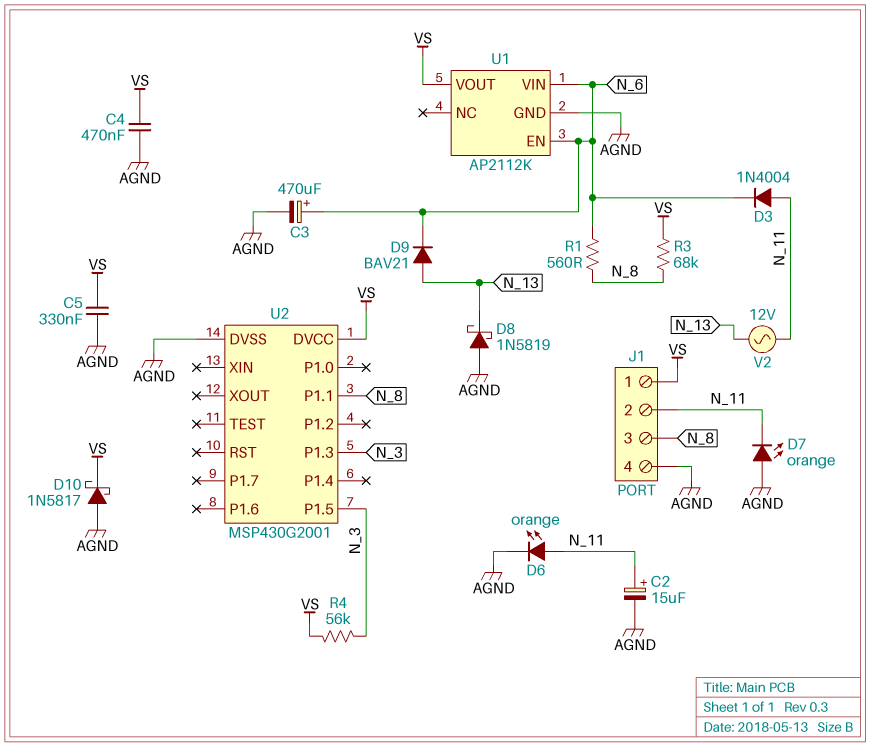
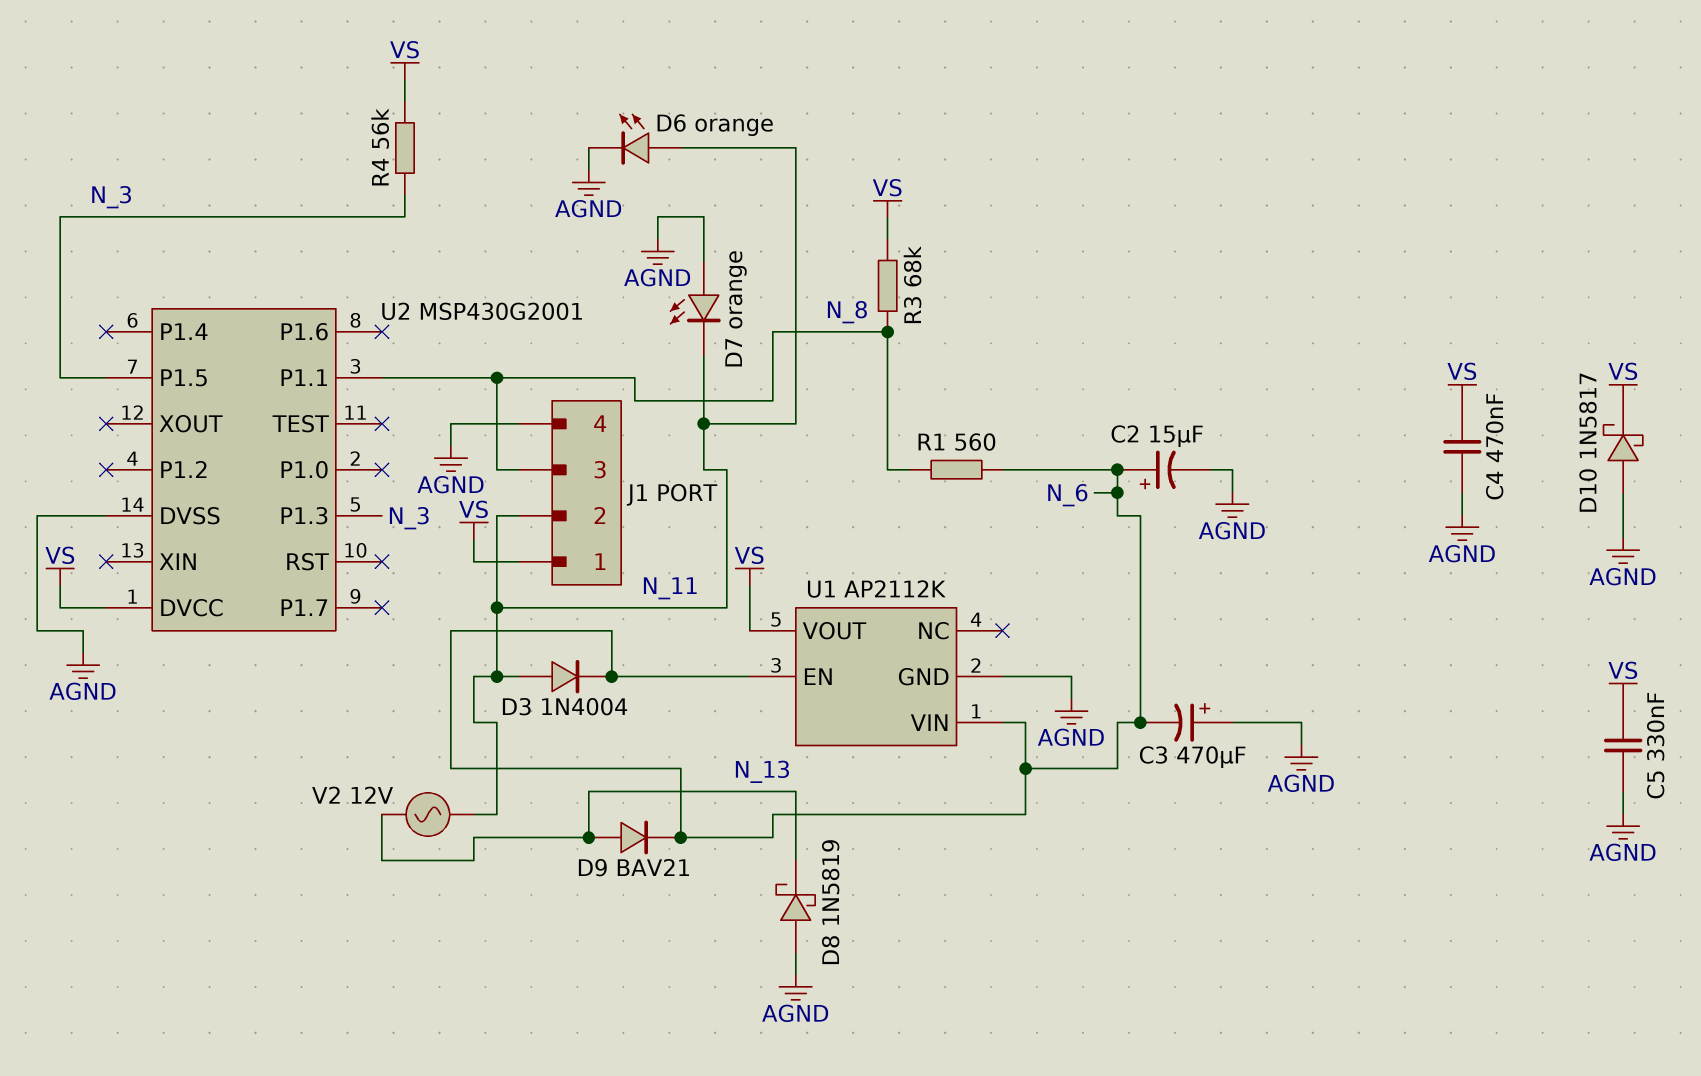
C2: 15uF (plus N_11, minus AGND) -> 15uF (plus N_6, minus AGND)
C3: 470uF (plus N_6, minus AGND) -> 470uF (plus AGND, minus N_6)

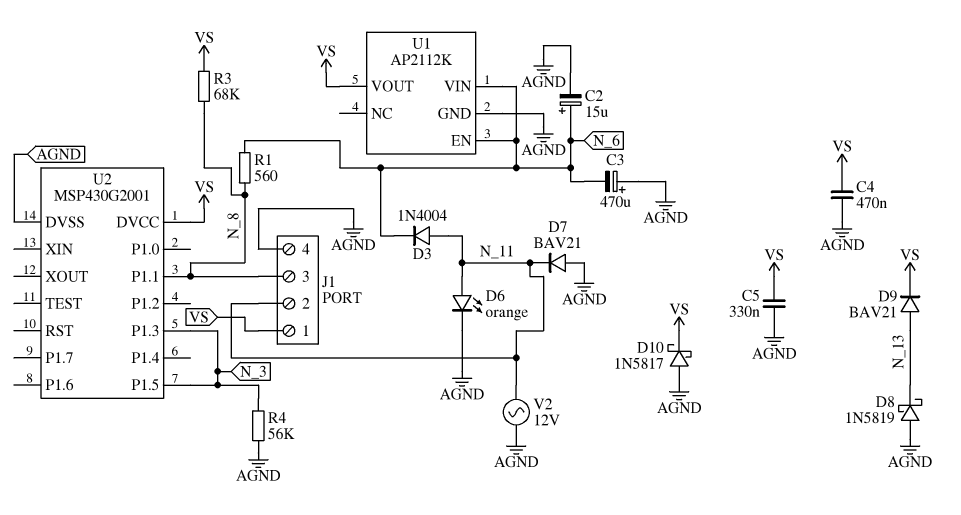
D7: LED orange (A AGND, K N_11) -> diode BAV21 (A AGND, K N_11)
D9: diode BAV21 (A N_13, K N_6) -> diode BAV21 (A N_13, K VS)
R4: 56k (N_3, VS) -> 56k (AGND, N_3)
V2: AC 12V (N_11, N_13) -> AC 12V (AGND, N_11)

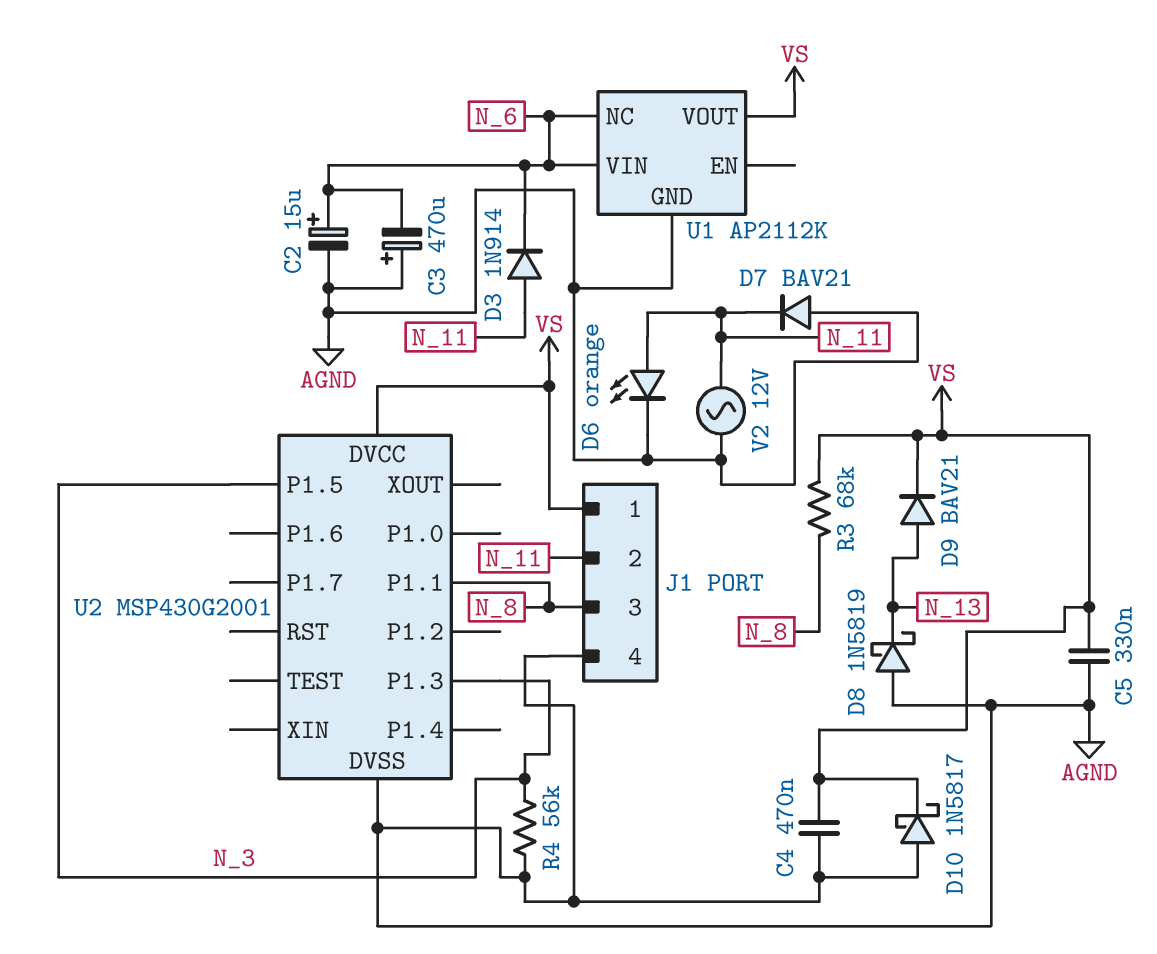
D3: diode 1N4004 (A N_11, K N_6) -> diode 1N914 (A N_11, K N_6)
R1: 560 (N_6, N_8) -> none
U1 pin EN: N_6 -> none
U1 pin NC: none -> N_6

